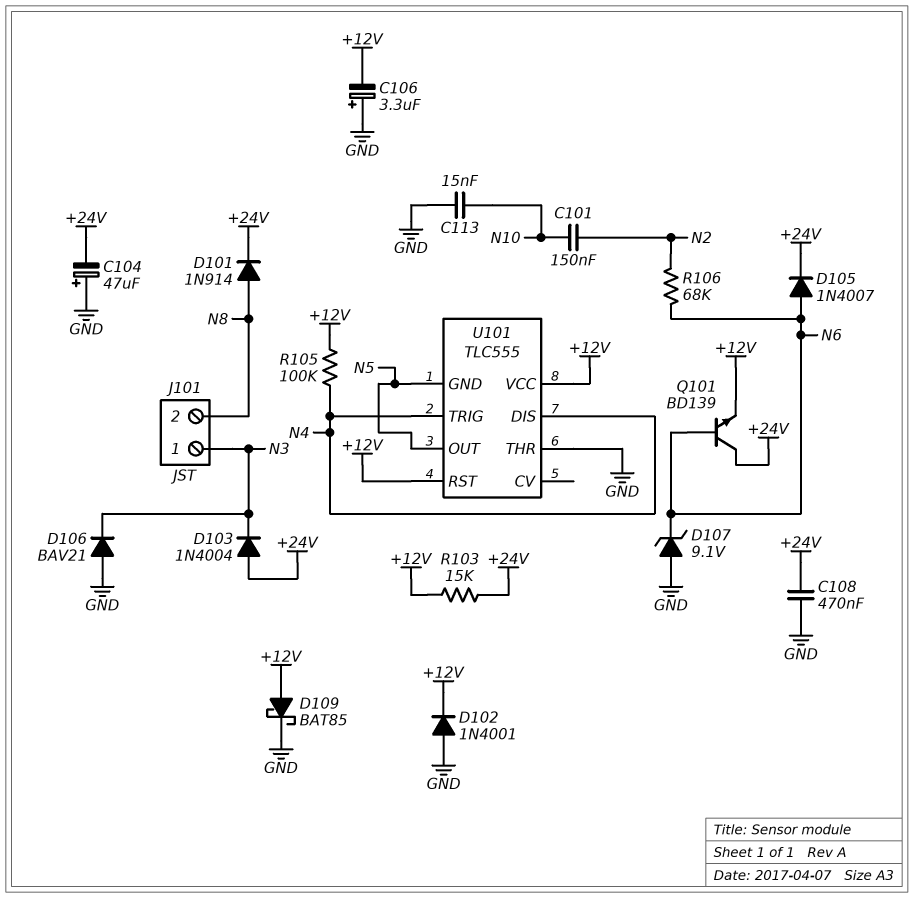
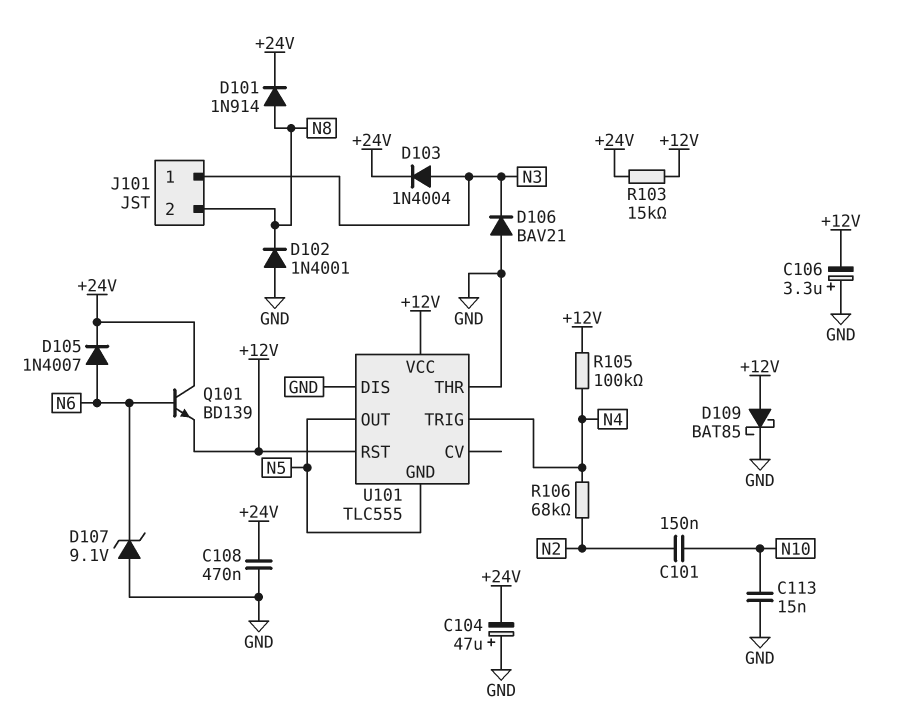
D102: diode 1N4001 (A GND, K +12V) -> diode 1N4001 (A GND, K N8)
D103: diode 1N4004 (A +24V, K N3) -> diode 1N4004 (A N3, K +24V)
R106: 68k (N2, N6) -> 68k (N2, N4)
U101 pin DIS: N4 -> GND

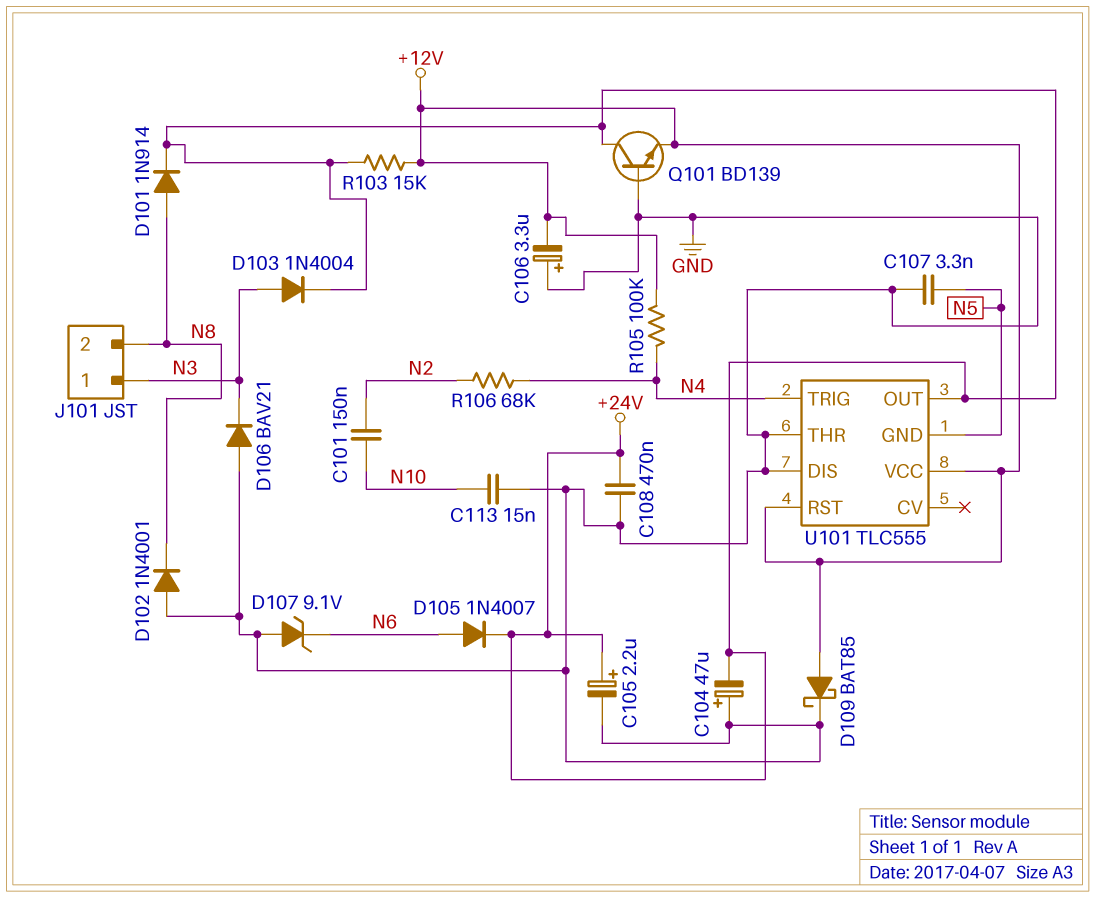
C105: none -> 2.2uF (plus +24V, minus GND)
C107: none -> 3.3nF (GND, N5)
Q101: NPN BD139 (B N6, C +24V, E +12V) -> NPN BD139 (B GND, C +24V, E +12V)
U101 pin OUT: N5 -> +24V

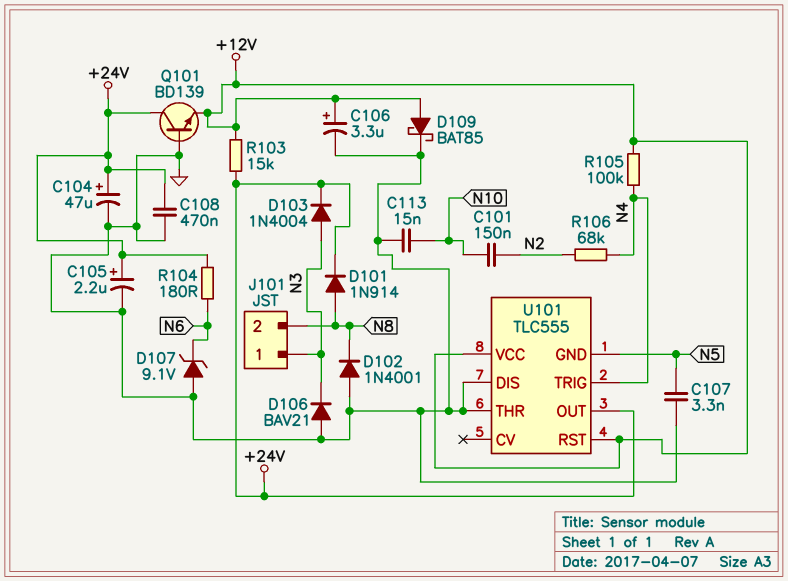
C104: 47uF (plus GND, minus +24V) -> 47uF (plus +24V, minus GND)
C106: 3.3uF (plus GND, minus +12V) -> 3.3uF (plus +12V, minus GND)
D105: diode 1N4007 (A N6, K +24V) -> none
R104: none -> 180 (+24V, N6)

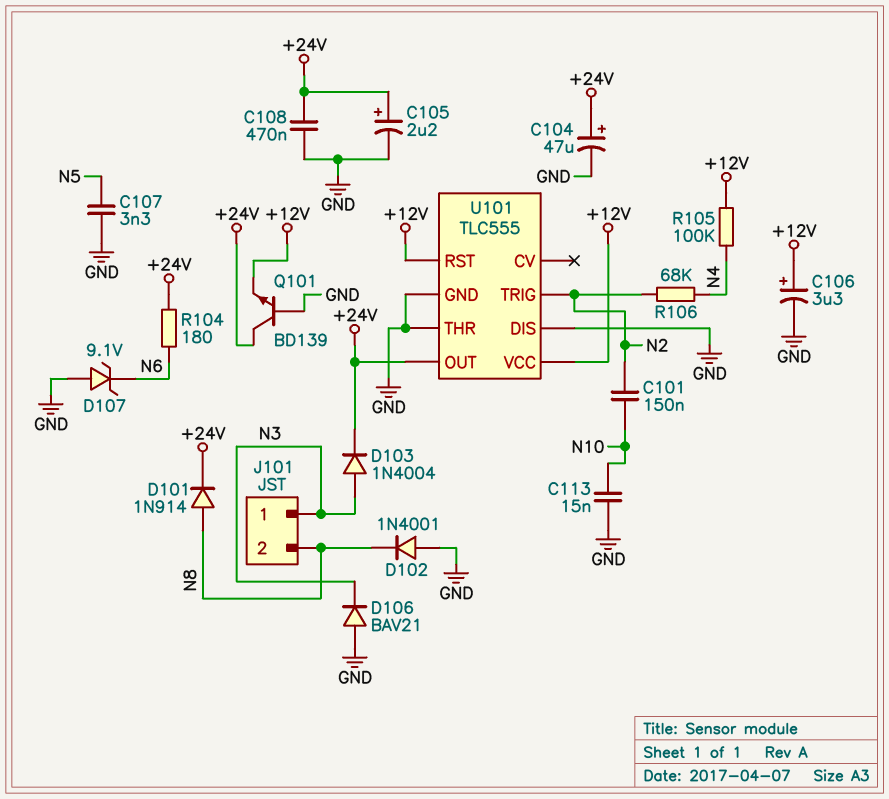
D109: schottky BAT85 (A +12V, K GND) -> none
R103: 15k (+12V, +24V) -> none
U101 pin GND: N5 -> GND
U101 pin TRIG: N4 -> N2

